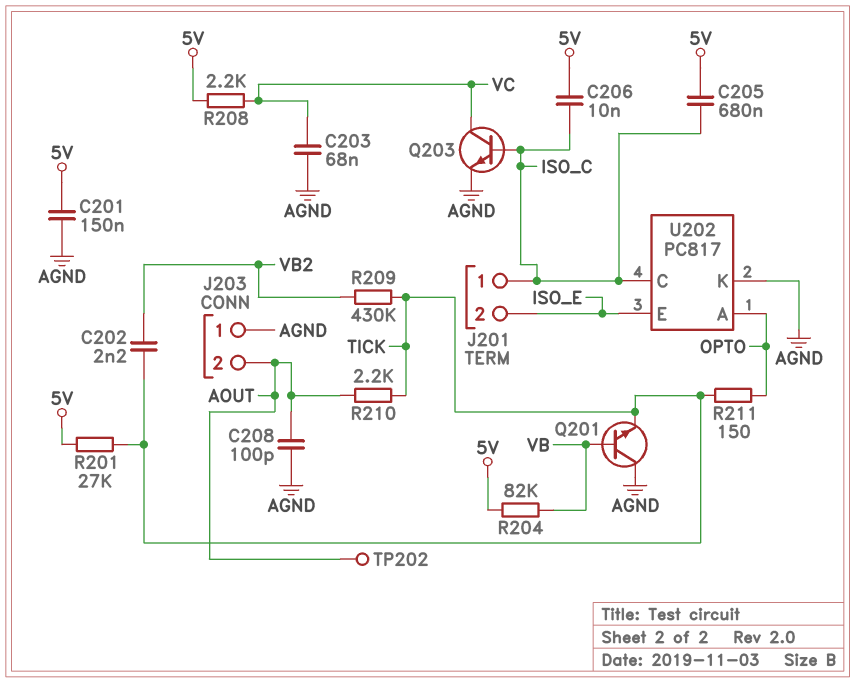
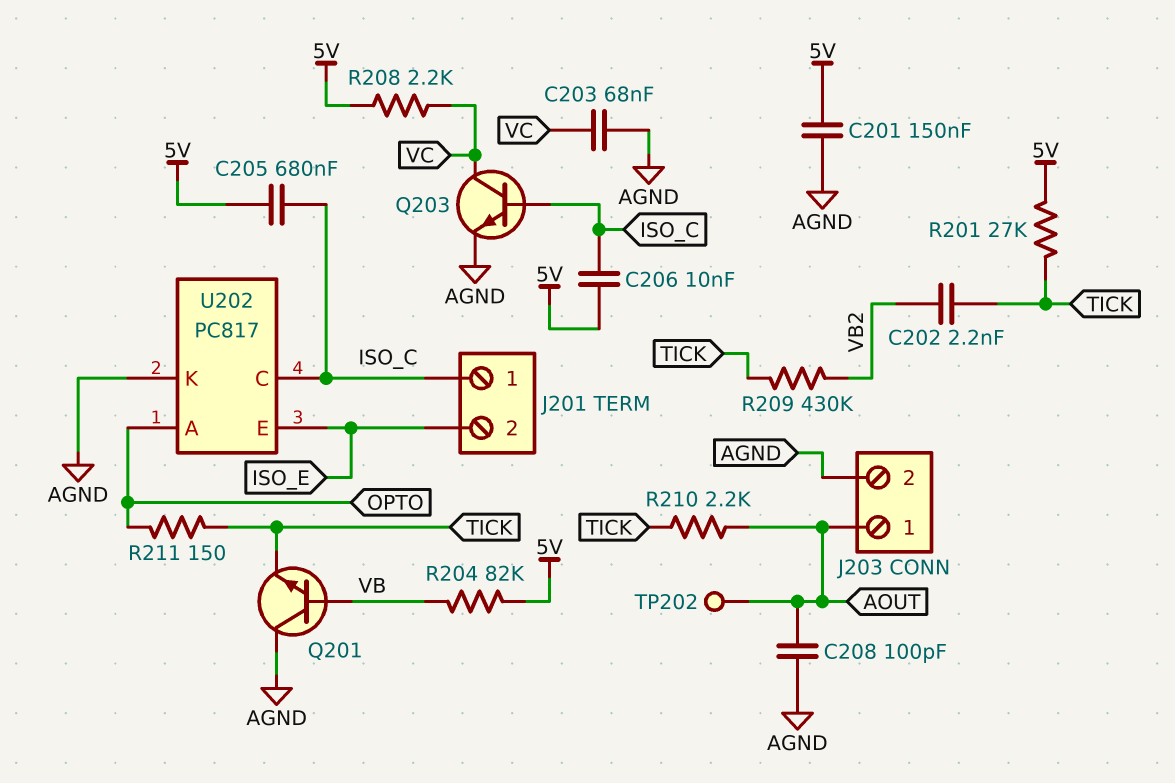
J203 pin 1: AGND -> AOUT
J203 pin 2: AOUT -> AGND

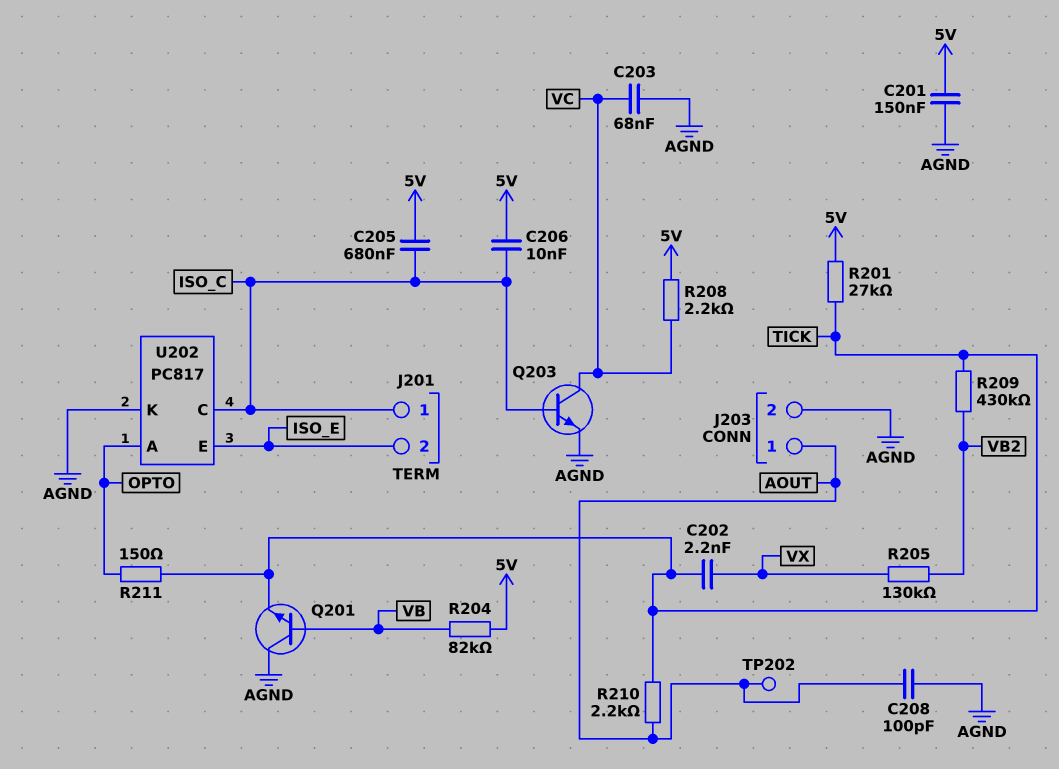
C202: 2.2nF (TICK, VB2) -> 2.2nF (TICK, VX)
R205: none -> 130k (VB2, VX)

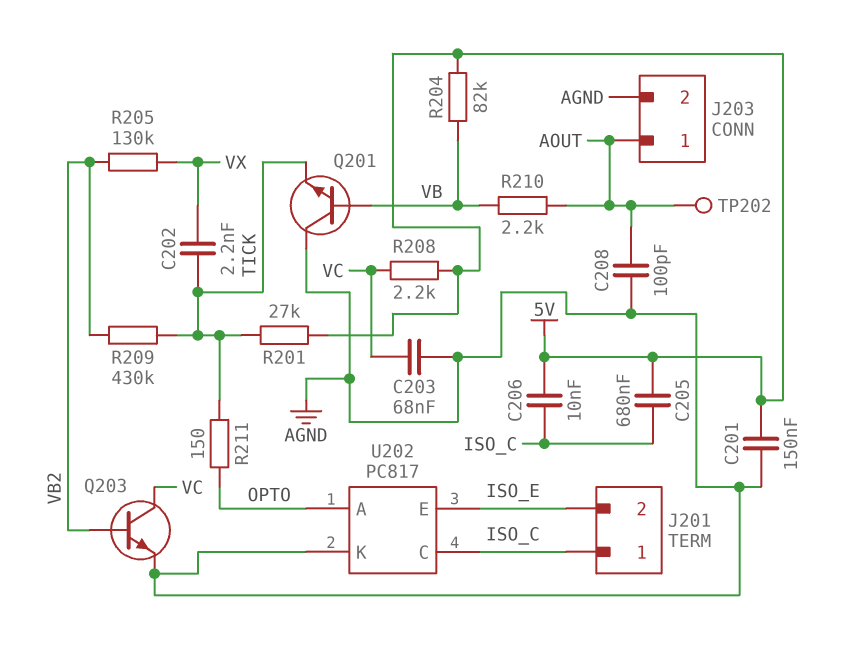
Q203: NPN (B ISO_C, C VC, E AGND) -> NPN (B VB2, C VC, E AGND)
R210: 2.2k (AOUT, TICK) -> 2.2k (AOUT, VB)

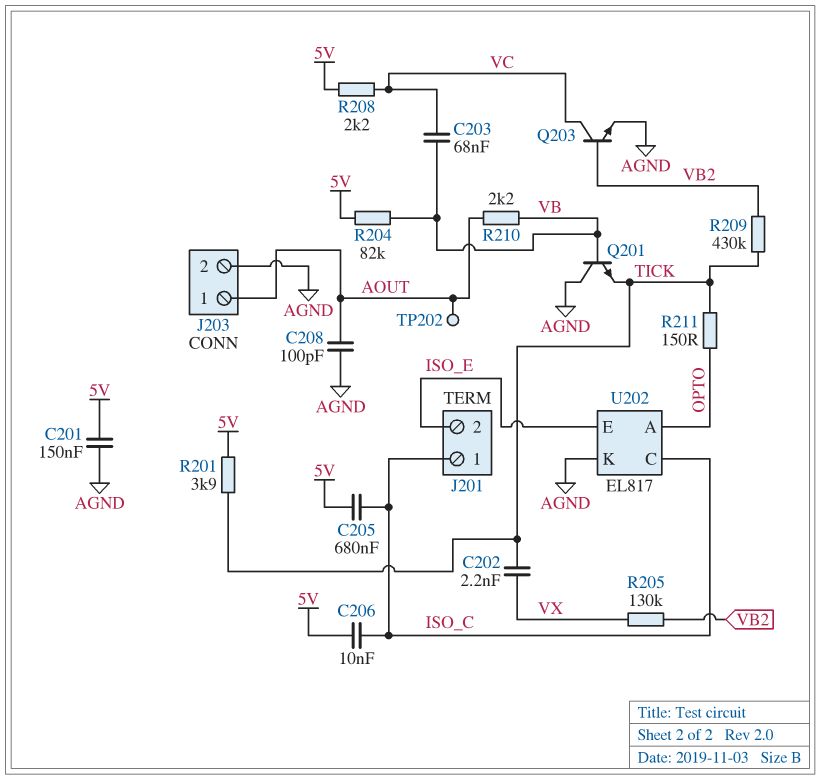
C203: 68nF (AGND, VC) -> 68nF (VB, VC)
R201: 27k (5V, TICK) -> 3.9k (5V, TICK)
U202: PC817 -> EL817

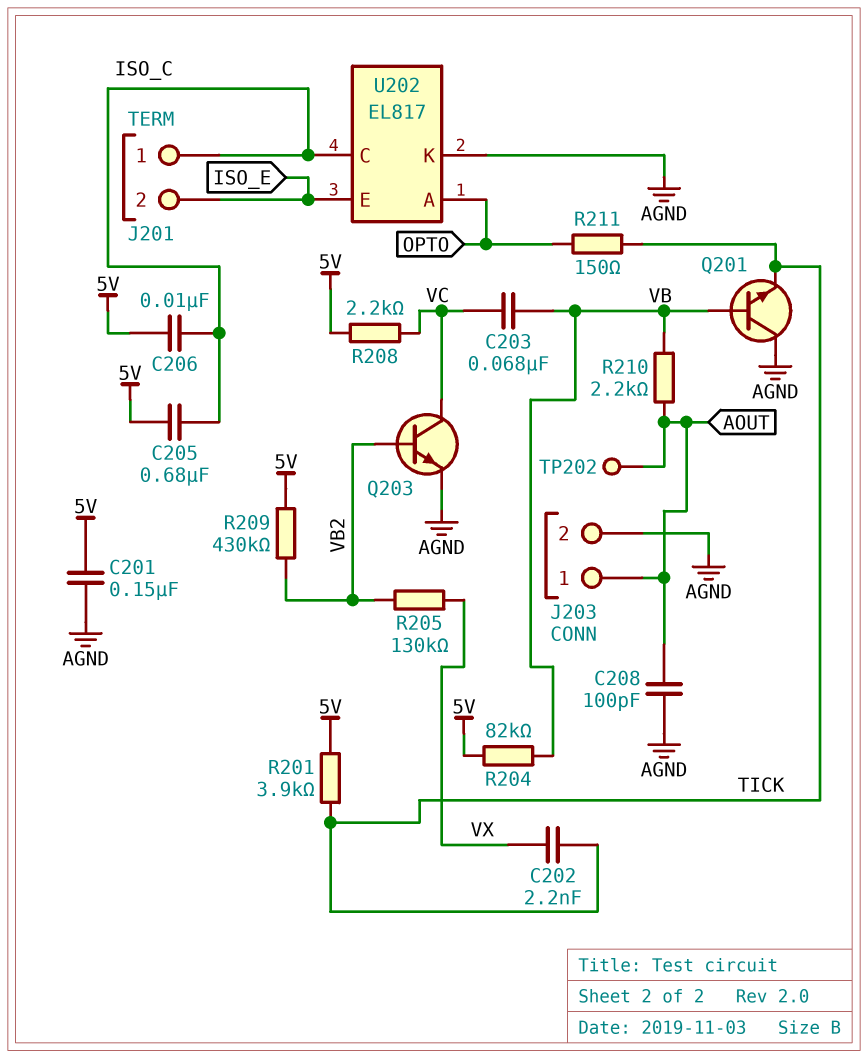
R209: 430k (TICK, VB2) -> 430k (5V, VB2)

